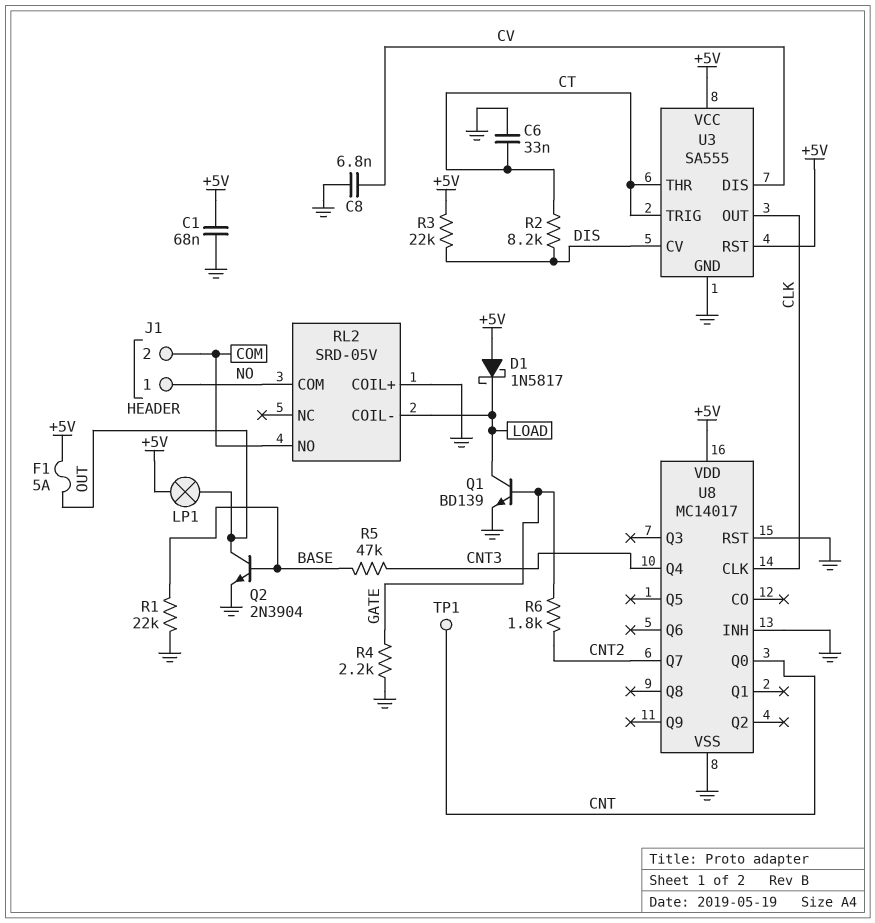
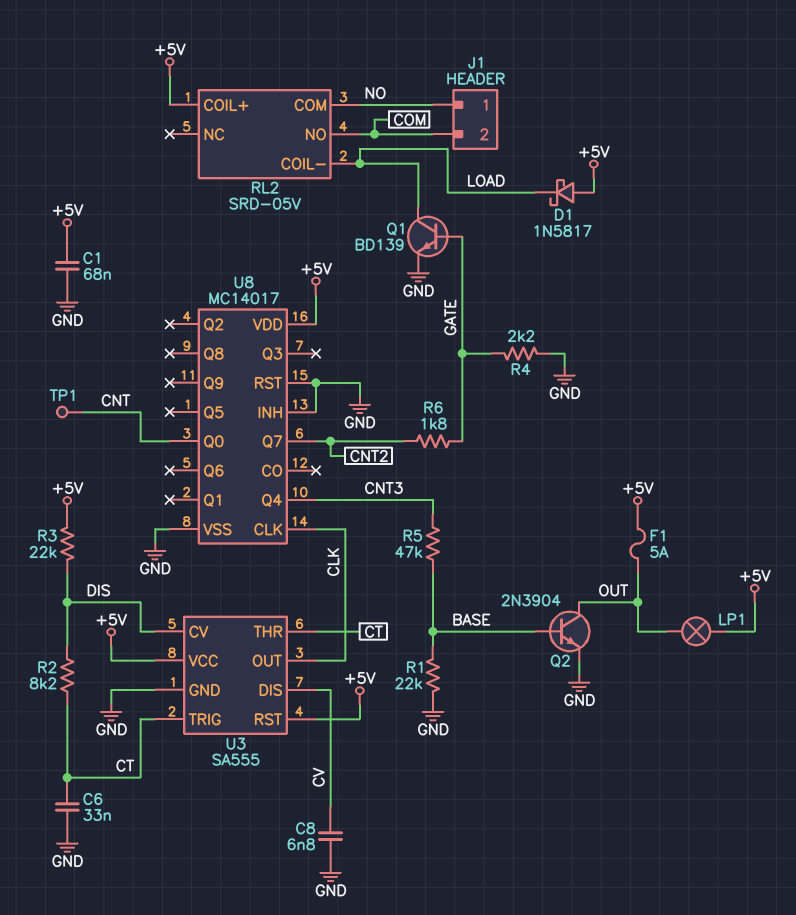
RL2 pin COIL+: GND -> +5V

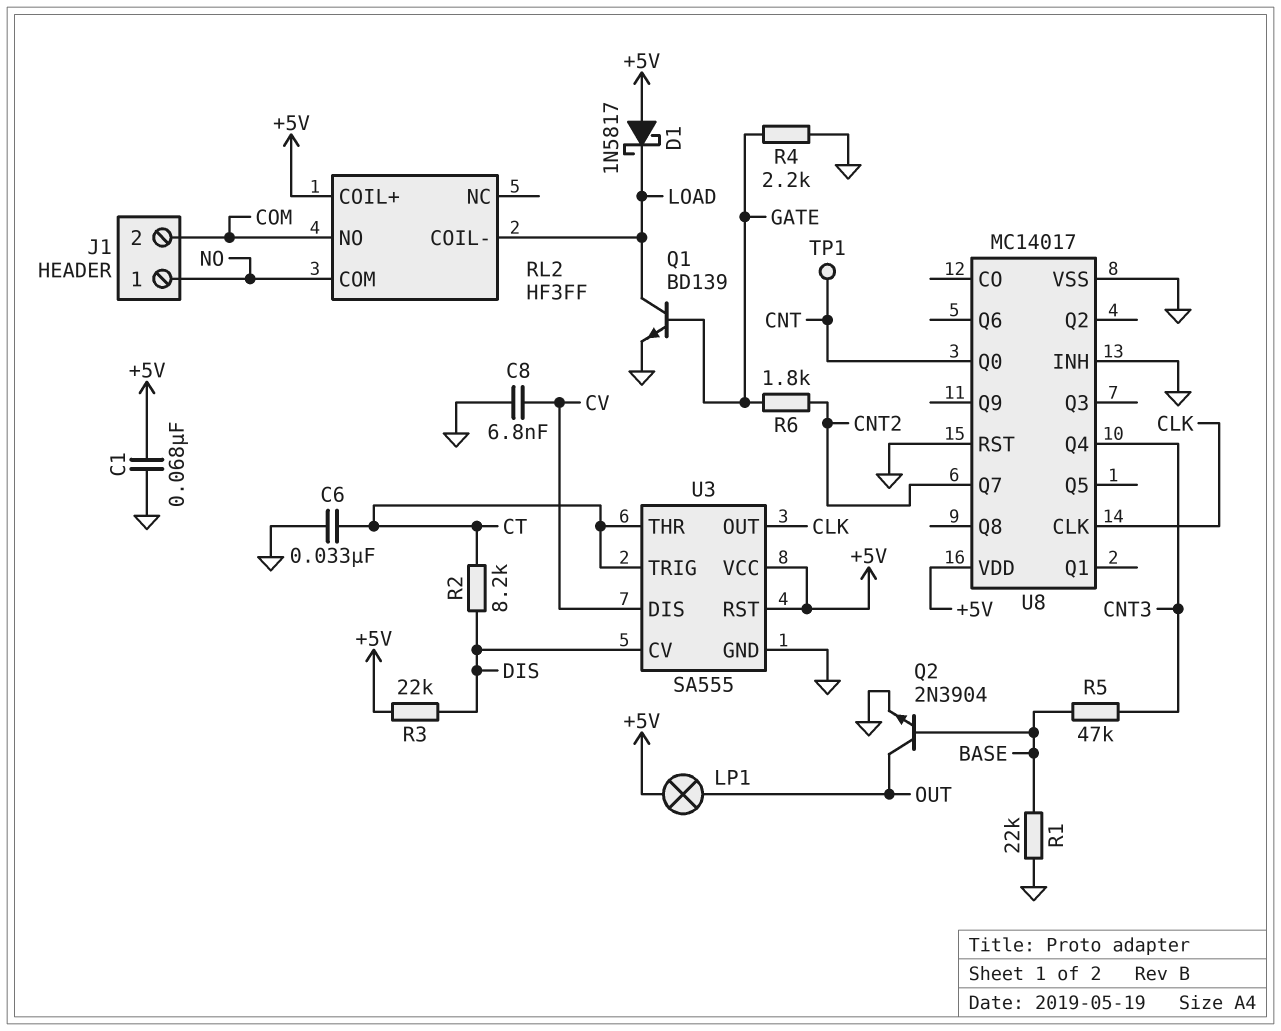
F1: 5A (+5V, OUT) -> none
RL2: SRD-05V -> HF3FF

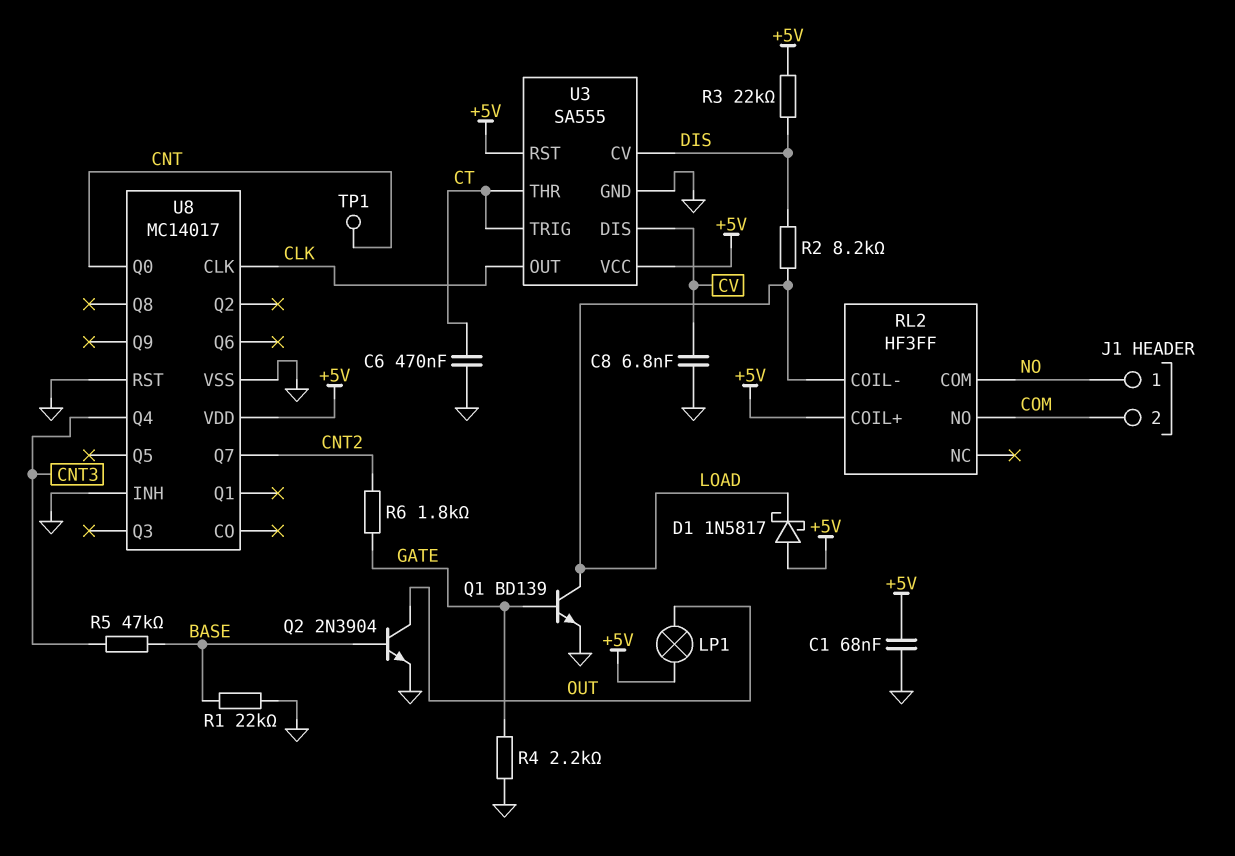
C6: 33nF (CT, GND) -> 470nF (CT, GND)
R2: 8.2k (CT, DIS) -> 8.2k (DIS, LOAD)

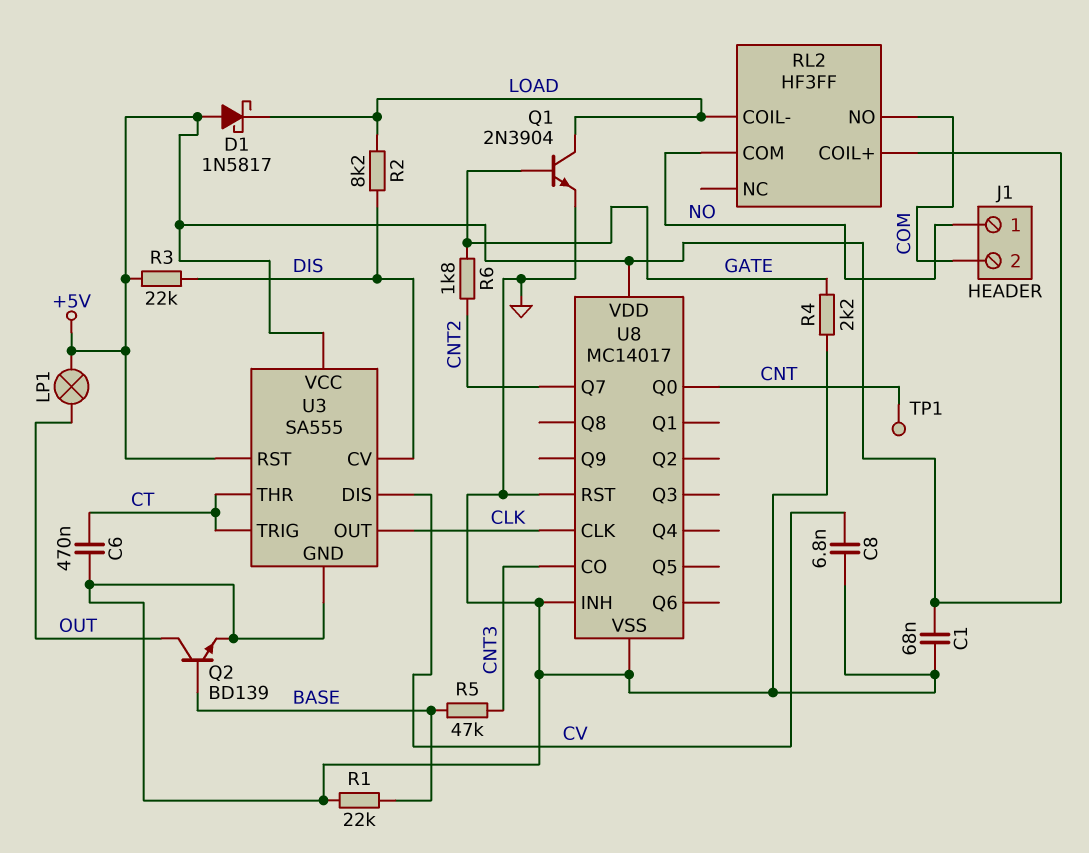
Q1: NPN BD139 (B GATE, C LOAD, E GND) -> NPN 2N3904 (B GATE, C LOAD, E GND)
Q2: NPN 2N3904 (B BASE, C OUT, E GND) -> NPN BD139 (B BASE, C OUT, E GND)
U8 pin CO: none -> CNT3
U8 pin Q4: CNT3 -> none

